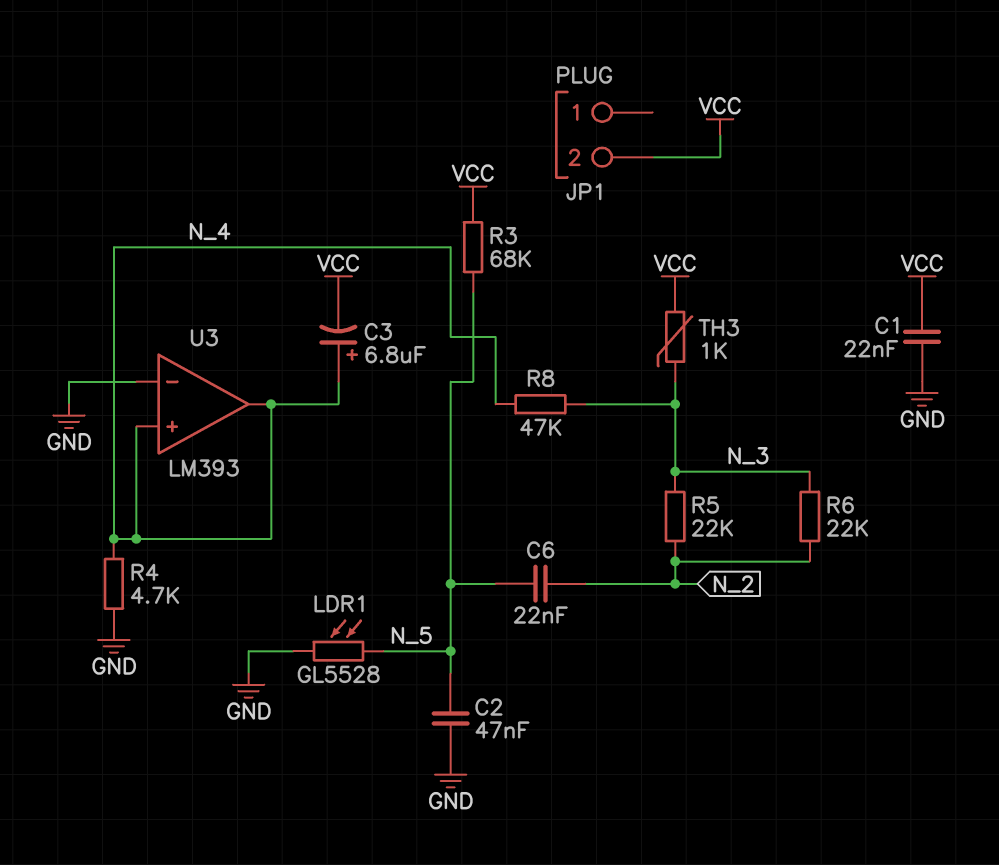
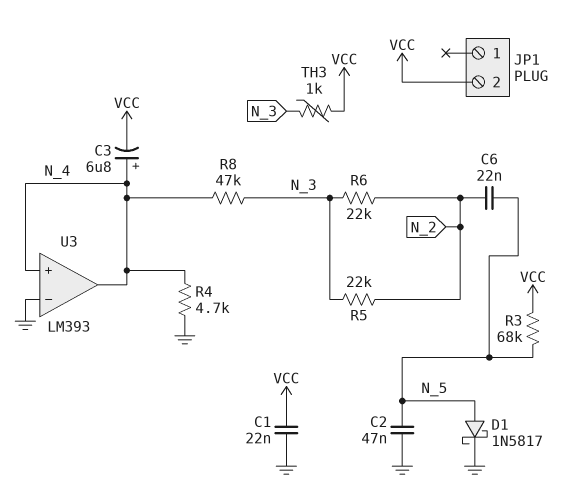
D1: none -> schottky 1N5817 (A N_5, K GND)
LDR1: GL5528 (GND, N_5) -> none

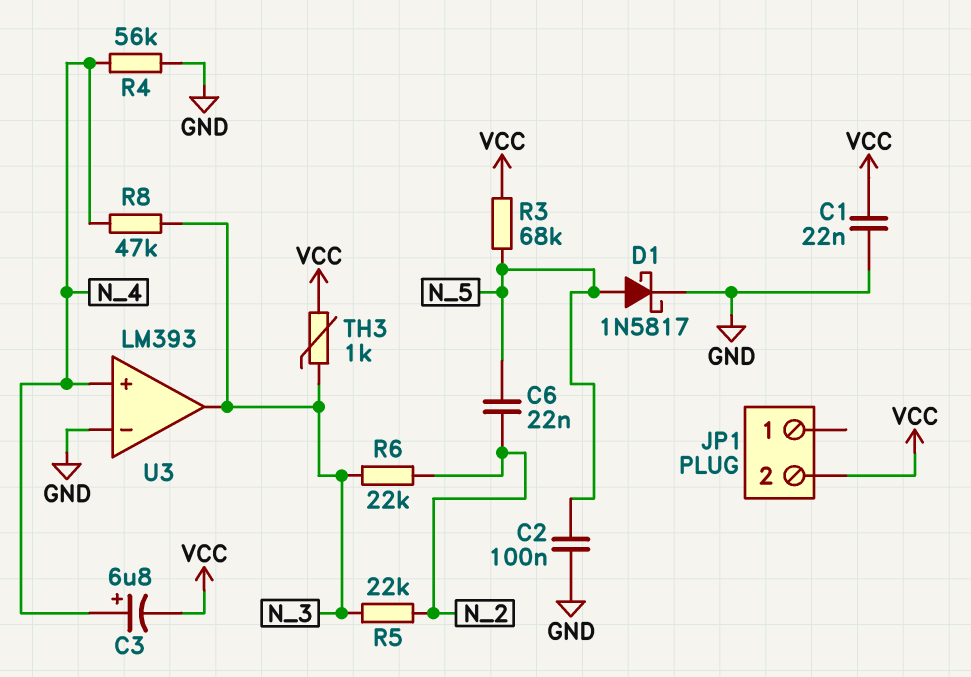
C2: 47nF (GND, N_5) -> 100nF (GND, N_5)
R4: 4.7k (GND, N_4) -> 56k (GND, N_4)
U3 pin out: N_4 -> N_3

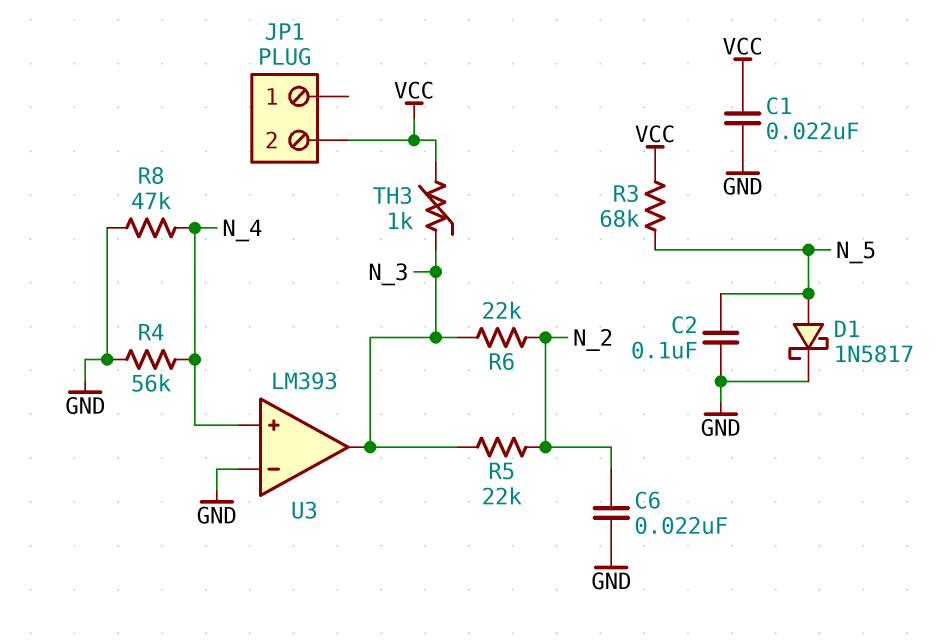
C3: 6.8uF (plus N_4, minus VCC) -> none
C6: 22nF (N_2, N_5) -> 22nF (GND, N_2)
R8: 47k (N_3, N_4) -> 47k (GND, N_4)

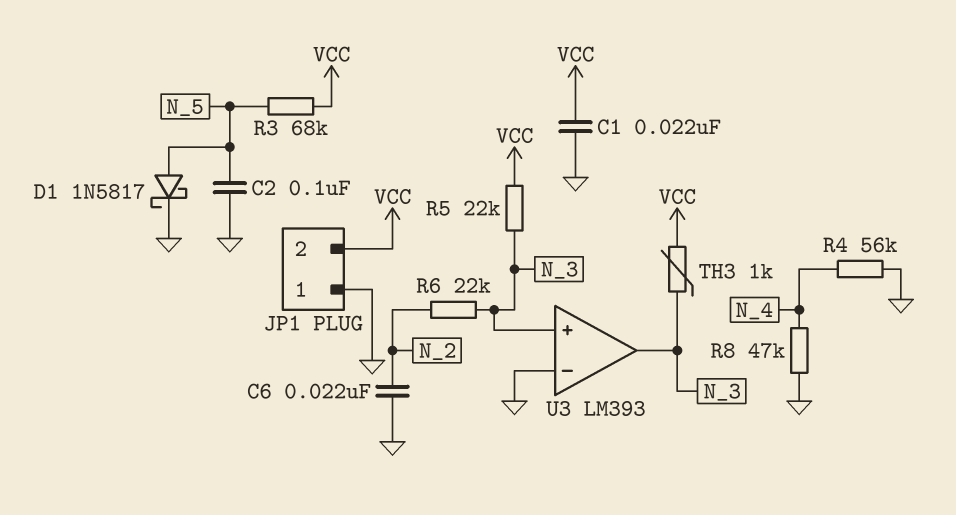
JP1 pin 1: none -> GND
R5: 22k (N_2, N_3) -> 22k (N_3, VCC)
U3 pin in+: N_4 -> N_3

